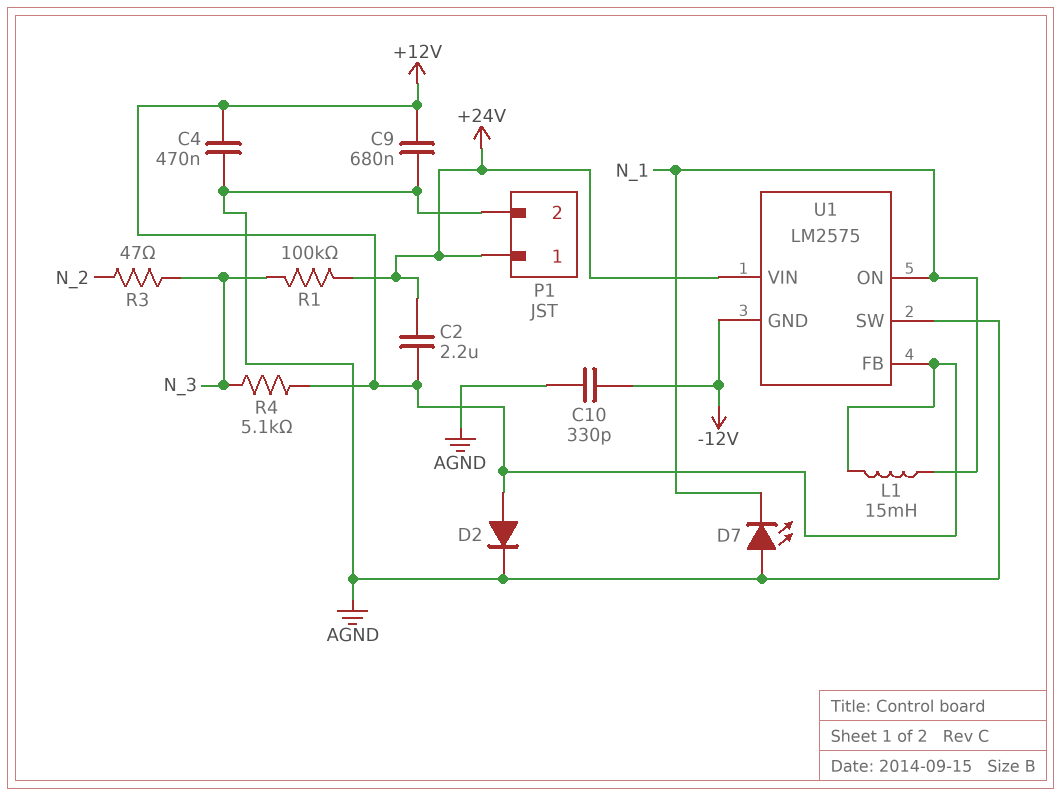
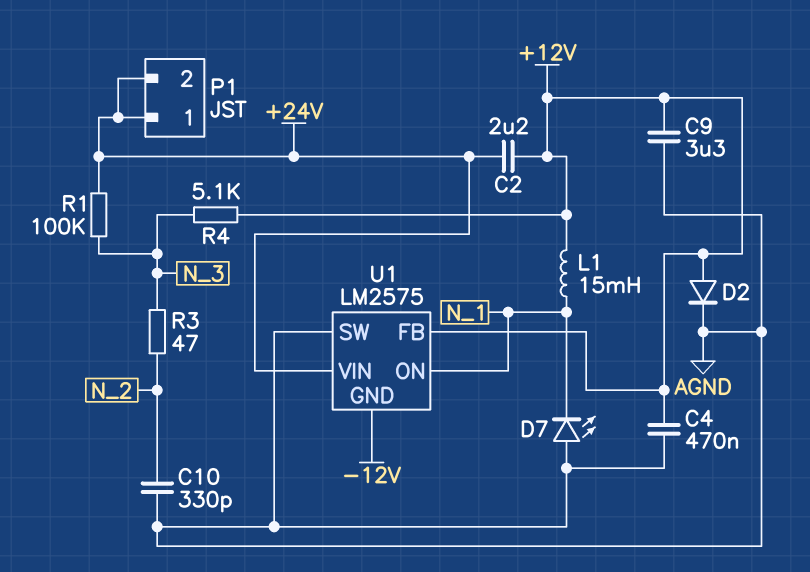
C9: 680nF (+12V, AGND) -> 3.3uF (+12V, AGND)
C10: 330pF (-12V, AGND) -> 330pF (AGND, N_2)
P1 pin 2: AGND -> +24V

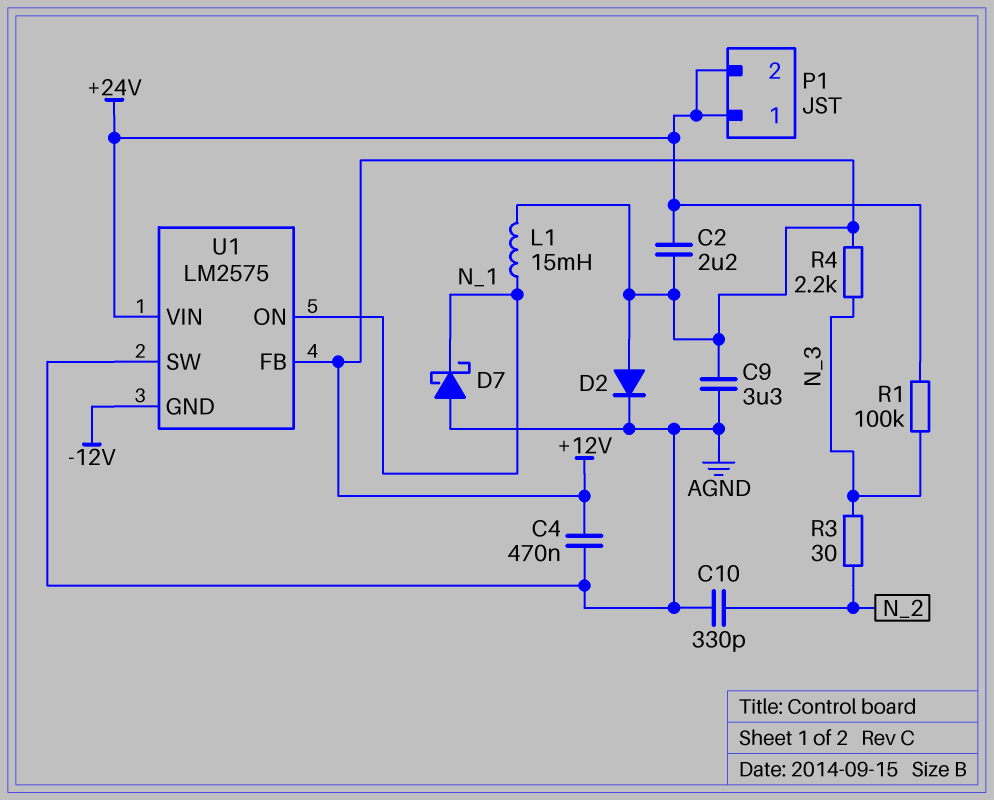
D7: LED (A AGND, K N_1) -> schottky (A AGND, K N_1)
R3: 47 (N_2, N_3) -> 30 (N_2, N_3)
R4: 5.1k (+12V, N_3) -> 2.2k (+12V, N_3)

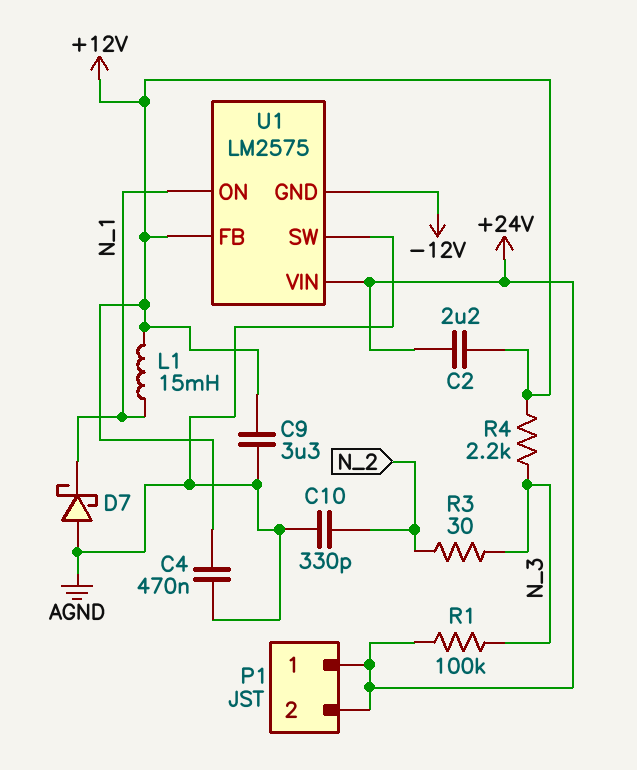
D2: diode (A +12V, K AGND) -> none

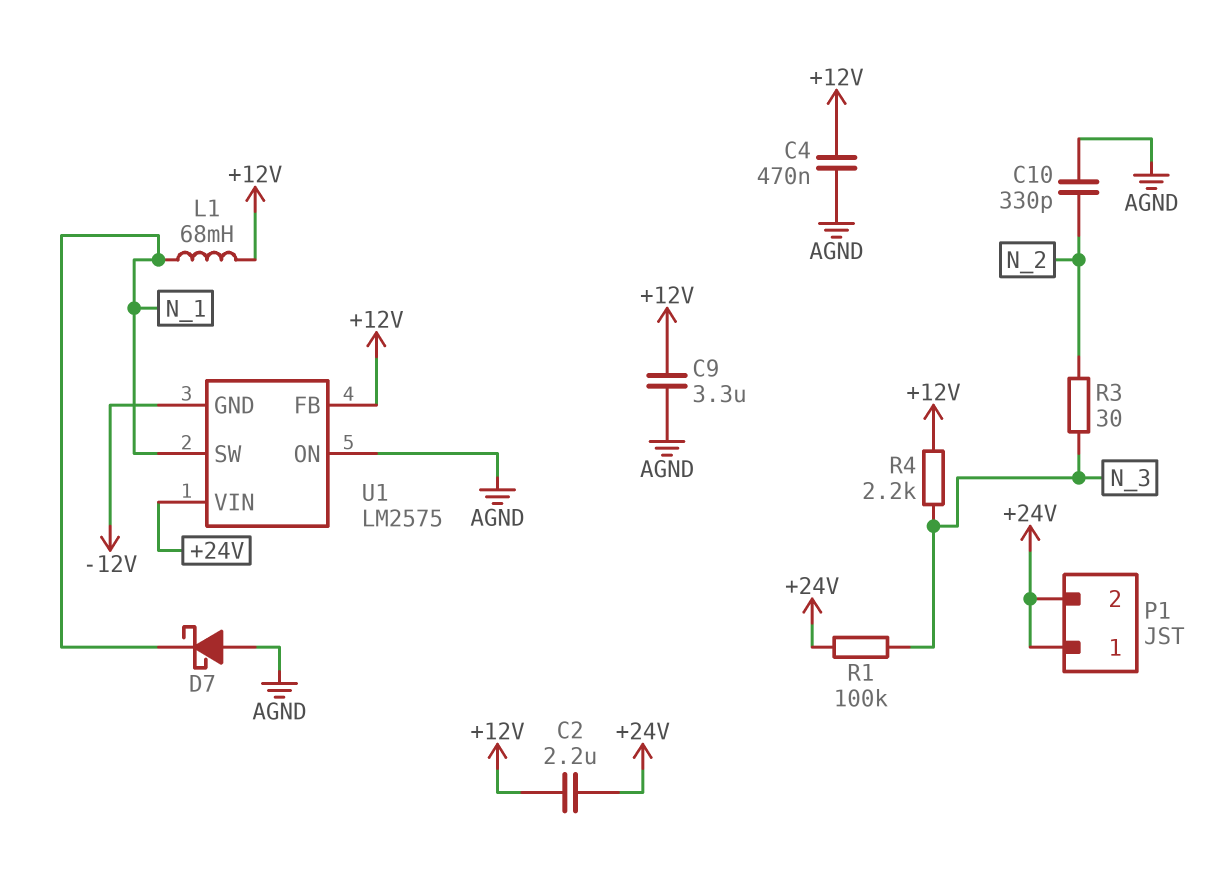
L1: 15mH (+12V, N_1) -> 68mH (+12V, N_1)
U1 pin ON: N_1 -> AGND
U1 pin SW: AGND -> N_1

